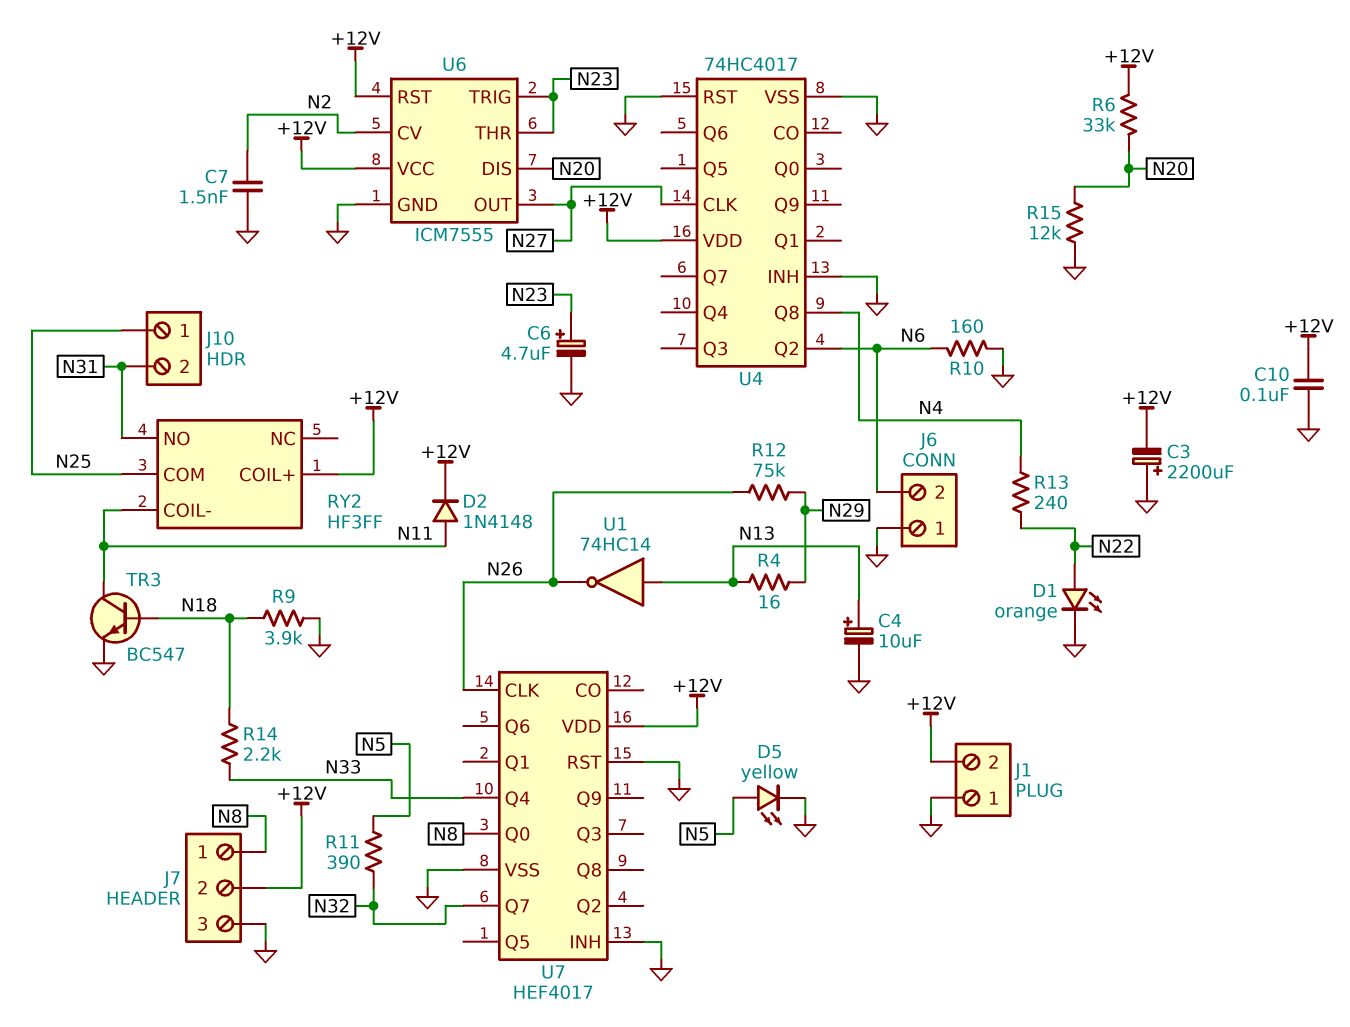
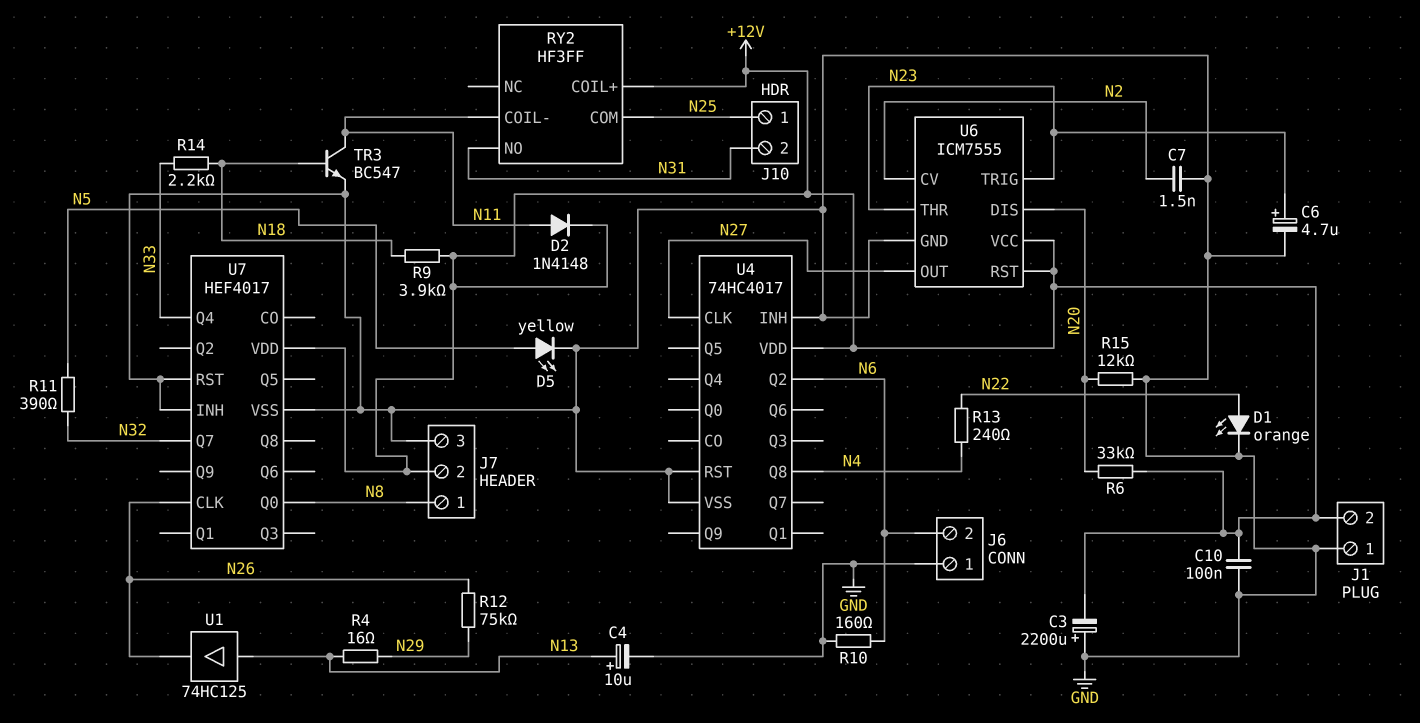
R9: 3.9k (GND, N18) -> 3.9k (+12V, N18)
U1: NOT 74HC14 (in N13, out N26) -> buffer 74HC125 (in N13, out N26)

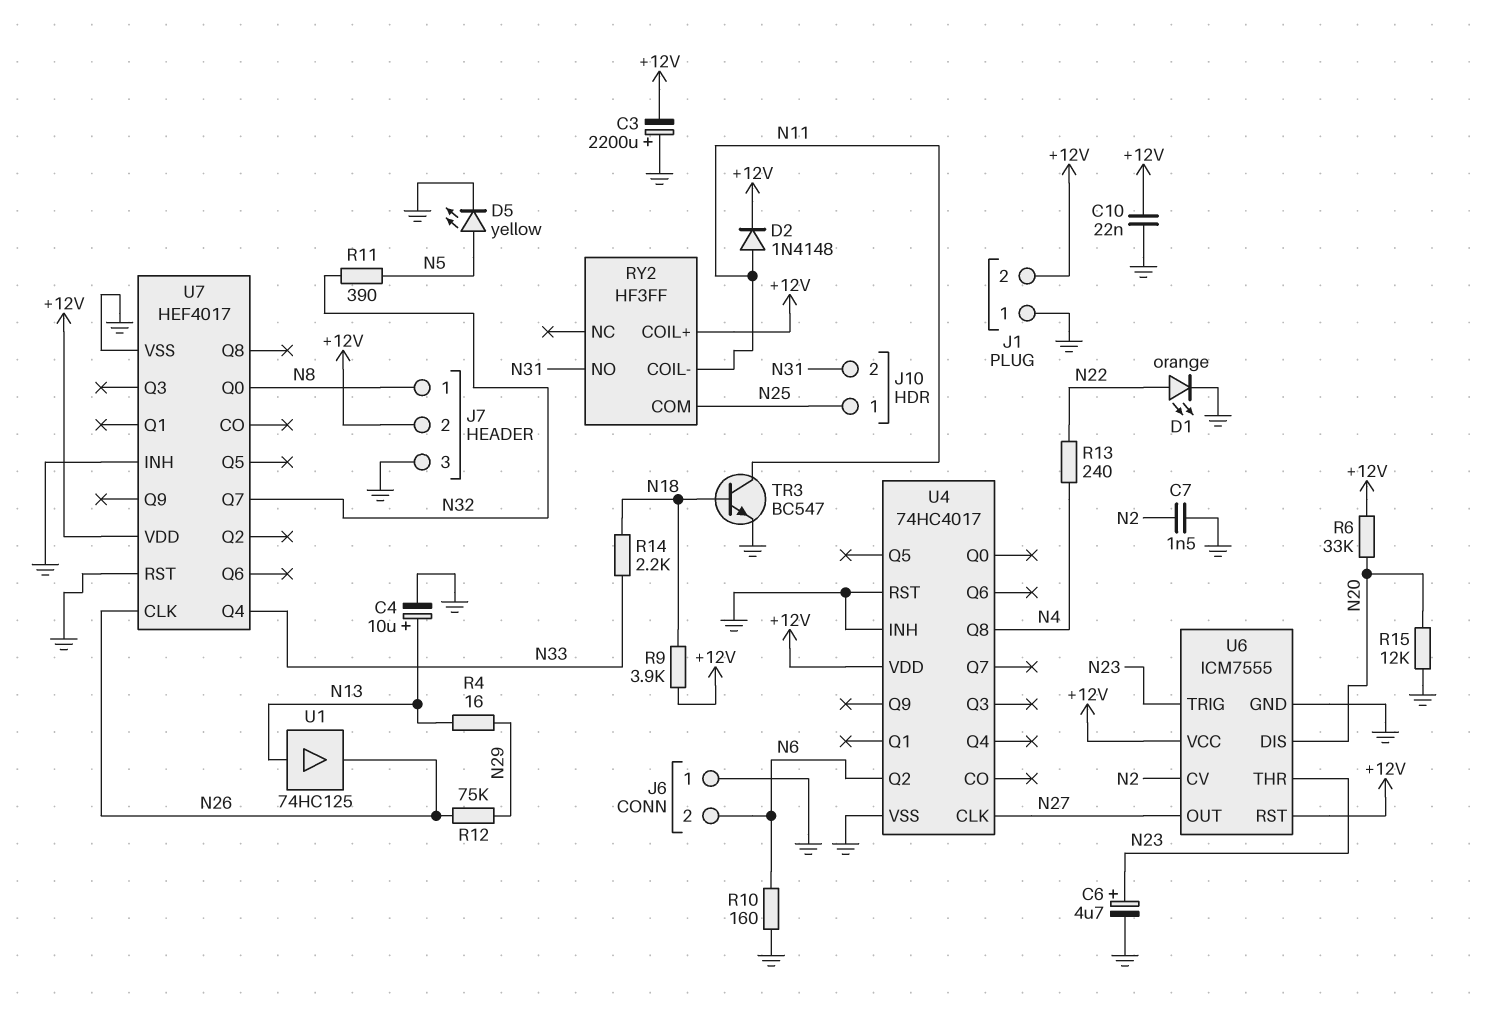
C10: 100nF (+12V, GND) -> 22nF (+12V, GND)

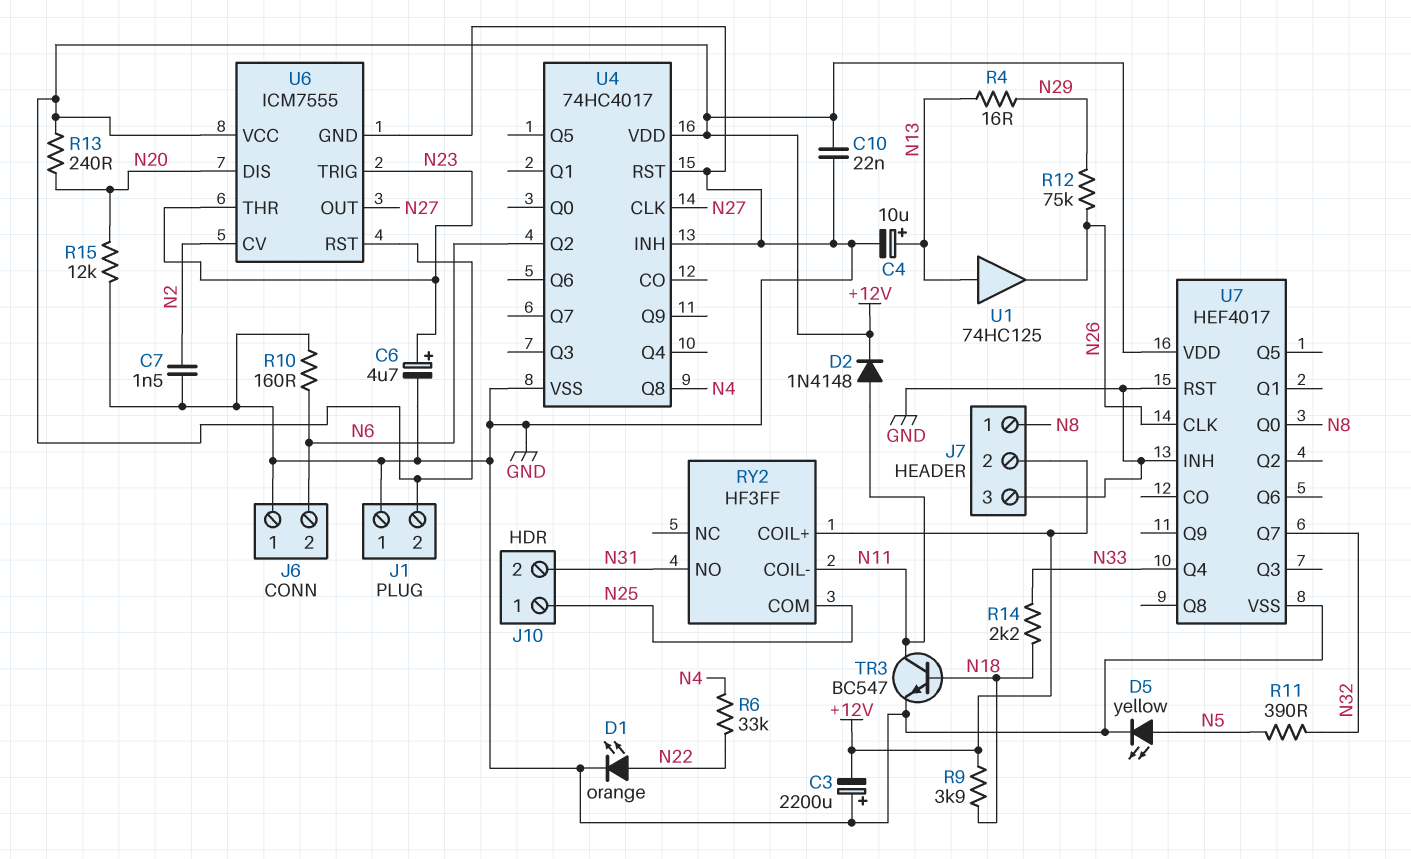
R6: 33k (+12V, N20) -> 33k (N4, N22)
R13: 240 (N4, N22) -> 240 (+12V, N20)

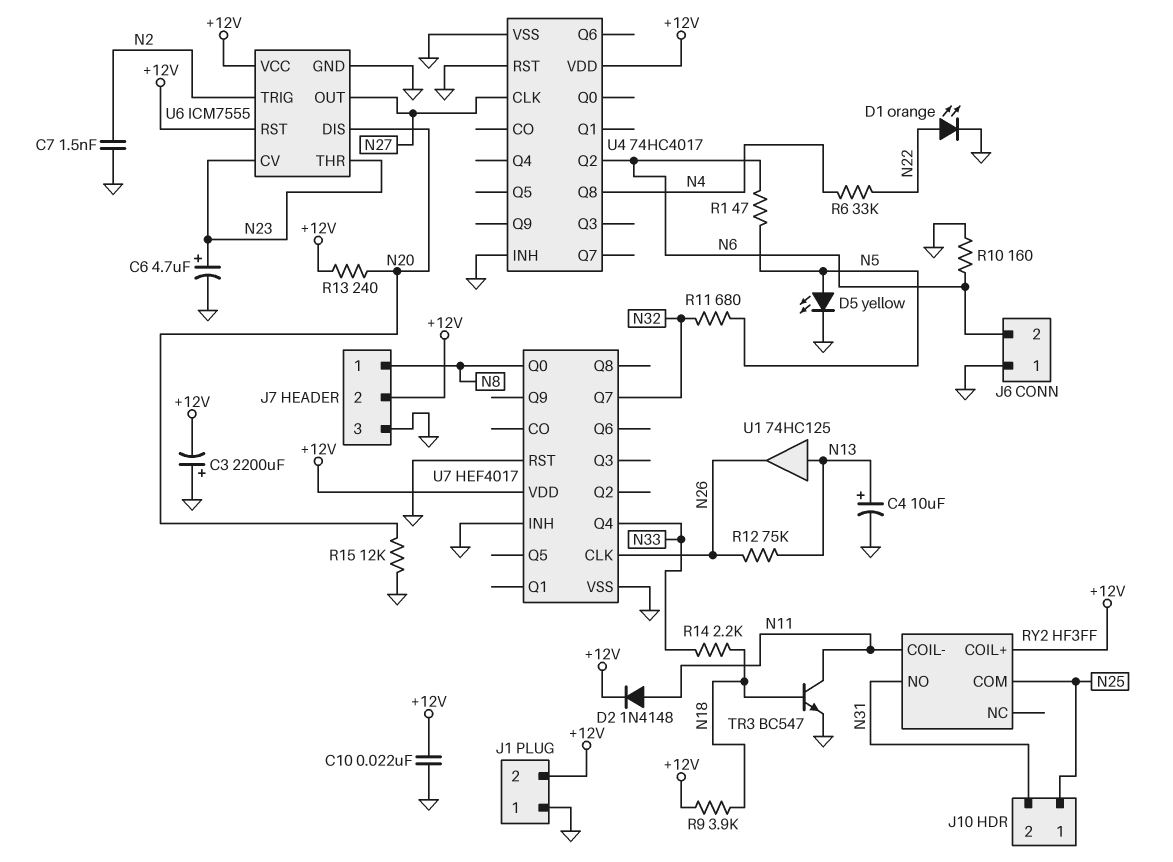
R1: none -> 47 (N5, N6)
R4: 16 (N13, N29) -> none
R11: 390 (N5, N32) -> 680 (N5, N32)
R12: 75k (N26, N29) -> 75k (N13, N26)
U6 pin CV: N2 -> N23
U6 pin TRIG: N23 -> N2

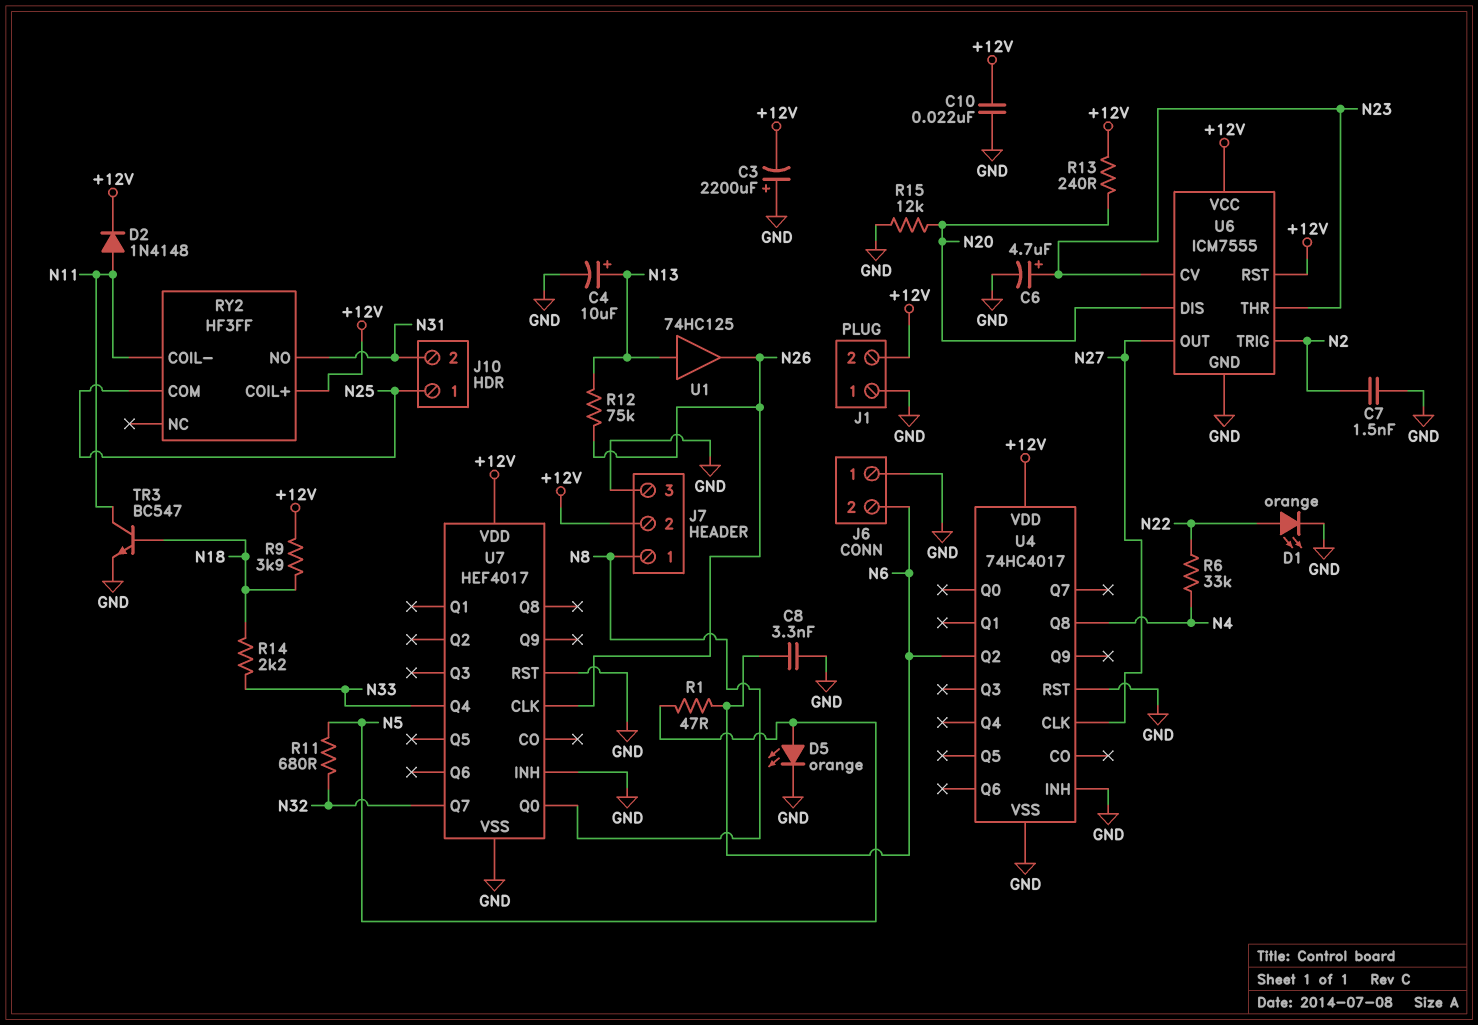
C8: none -> 3.3nF (GND, N6)
D5: LED yellow (A N5, K GND) -> LED orange (A N5, K GND)
R10: 160 (GND, N6) -> none

